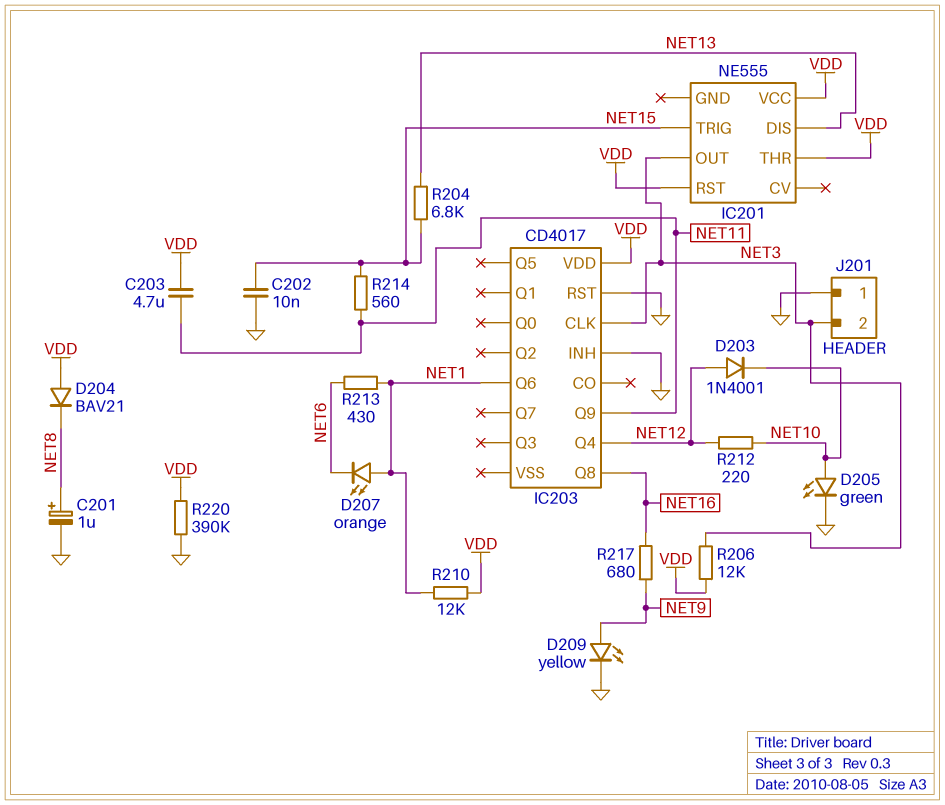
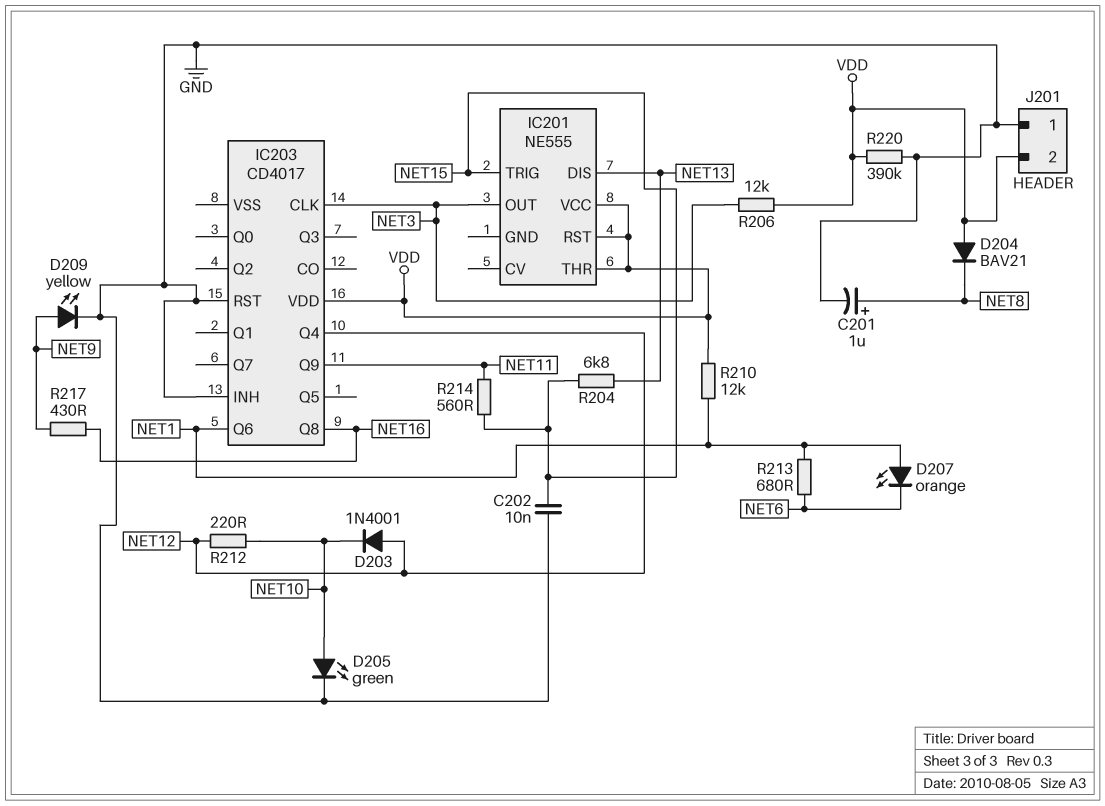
C203: 4.7uF (NET11, VDD) -> none
J201 pin 2: NET3 -> VDD
R213: 430 (NET1, NET6) -> 680 (NET1, NET6)
R217: 680 (NET9, NET16) -> 430 (NET9, NET16)

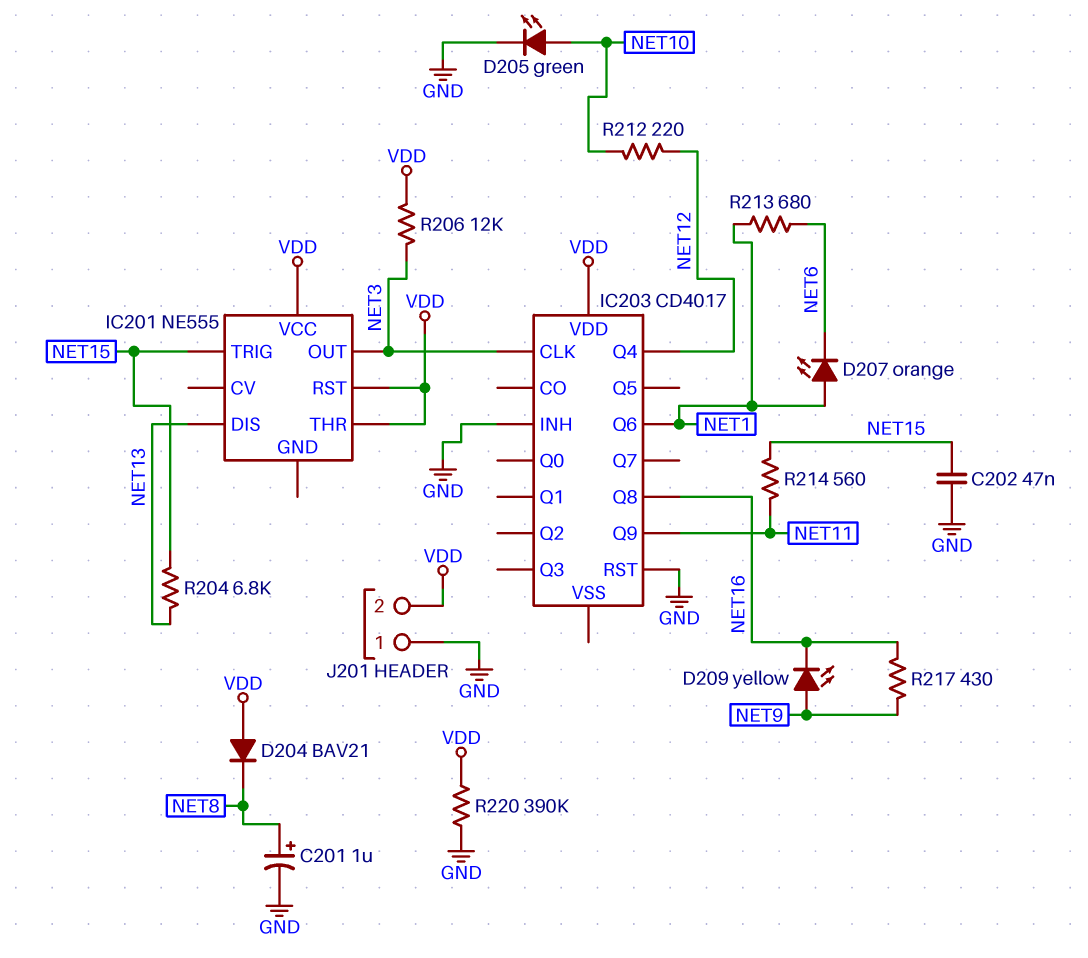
C202: 10nF (GND, NET15) -> 47nF (GND, NET15)
D203: diode 1N4001 (A NET12, K NET10) -> none
D209: LED yellow (A NET9, K GND) -> LED yellow (A NET9, K NET16)
R210: 12k (NET1, VDD) -> none

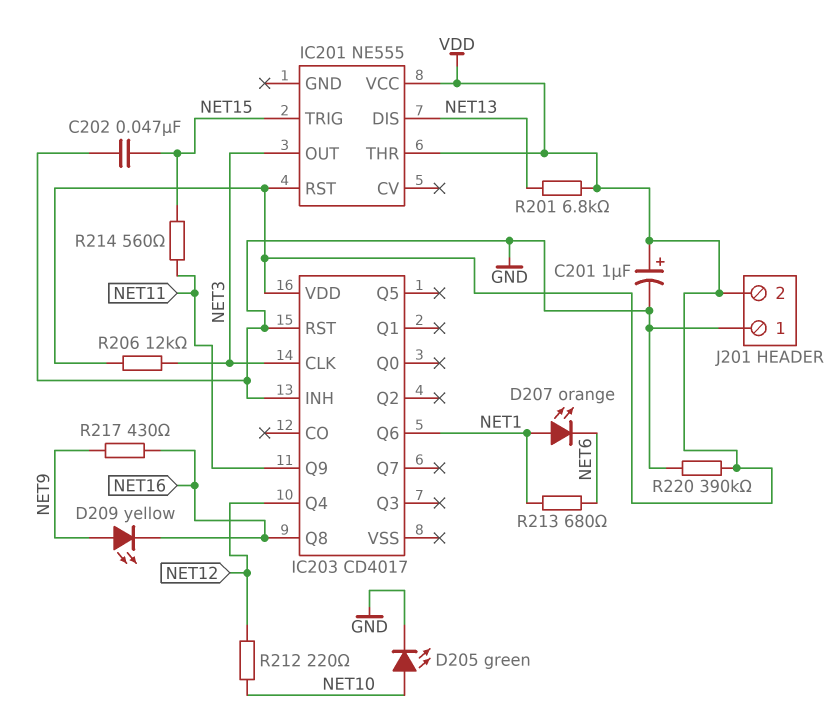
C201: 1uF (plus NET8, minus GND) -> 1uF (plus VDD, minus GND)
D204: diode BAV21 (A VDD, K NET8) -> none
R201: none -> 6.8k (NET13, VDD)
R204: 6.8k (NET13, NET15) -> none

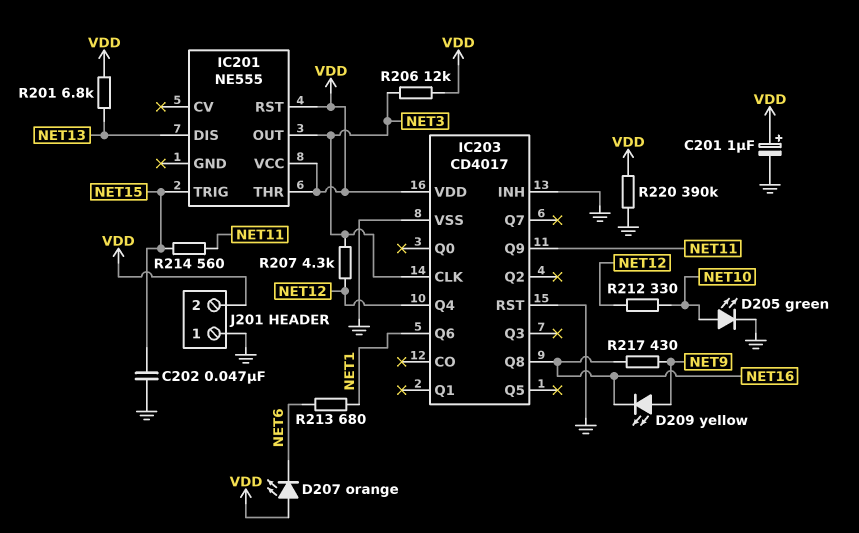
D207: LED orange (A NET1, K NET6) -> LED orange (A VDD, K NET6)
IC203 pin VSS: none -> GND
R207: none -> 4.3k (NET3, NET12)
R212: 220 (NET10, NET12) -> 330 (NET10, NET12)

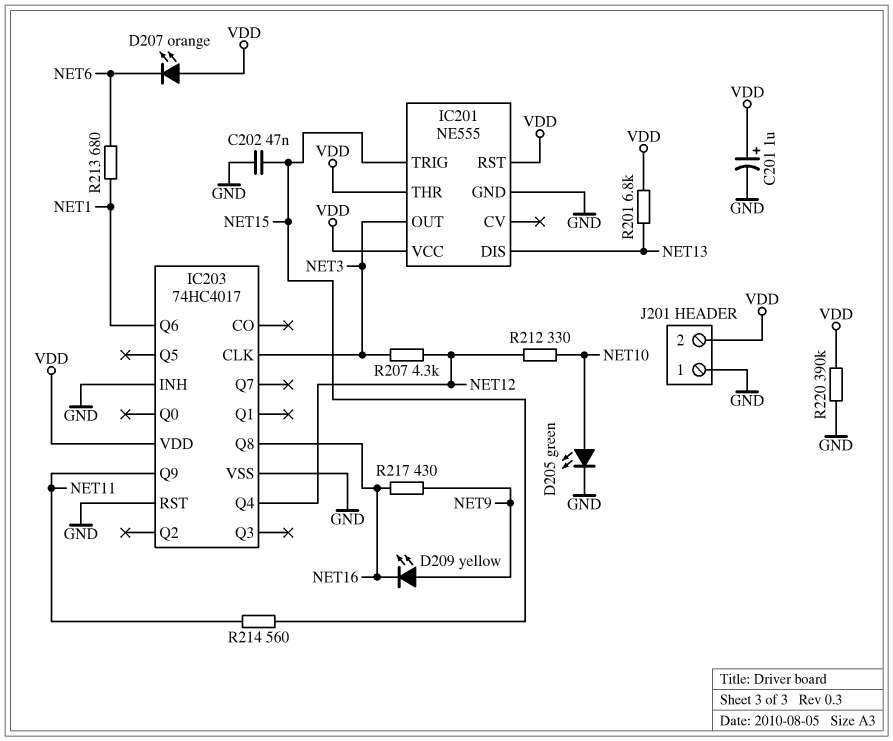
IC201 pin GND: none -> GND
IC203: CD4017 -> 74HC4017
R206: 12k (NET3, VDD) -> none

